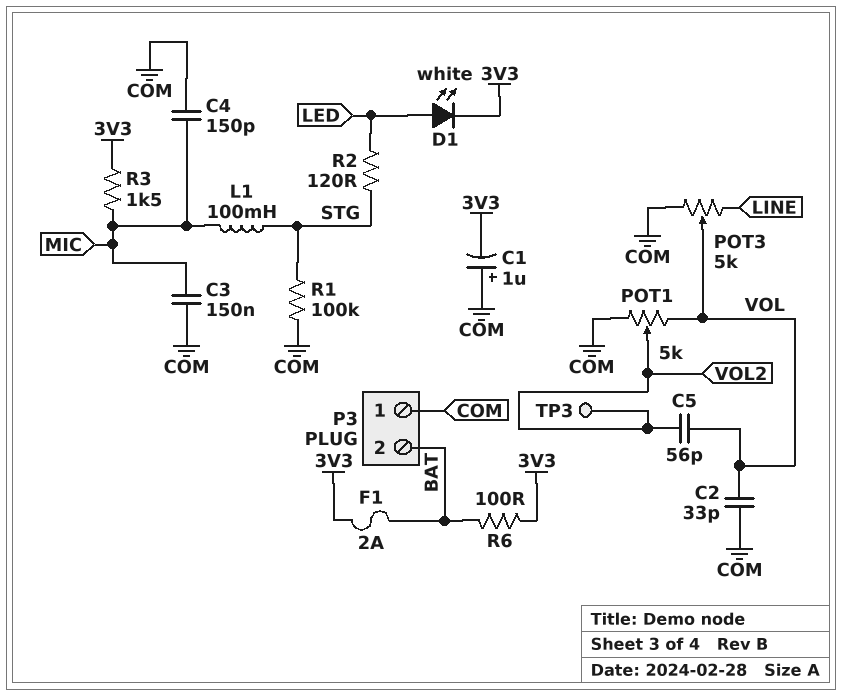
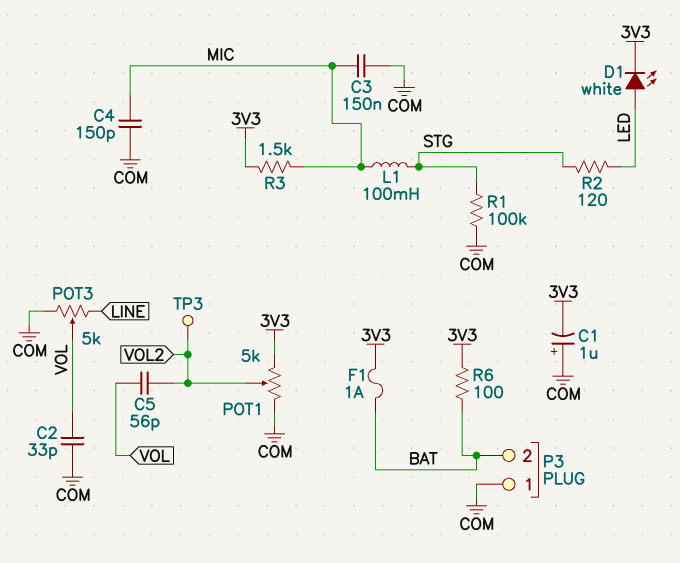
F1: 2A (3V3, BAT) -> 1A (3V3, BAT)
POT1: 5k (COM, VOL, wiper VOL2) -> 5k (3V3, COM, wiper VOL2)

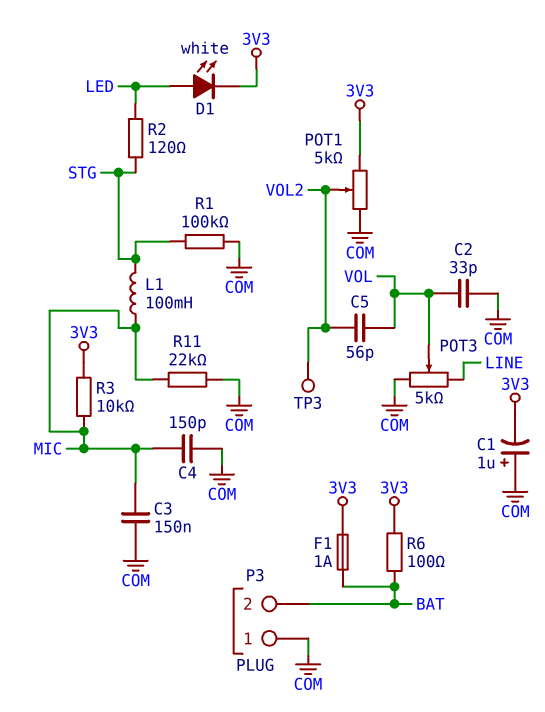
R3: 1.5k (3V3, MIC) -> 10k (3V3, MIC)
R11: none -> 22k (COM, MIC)

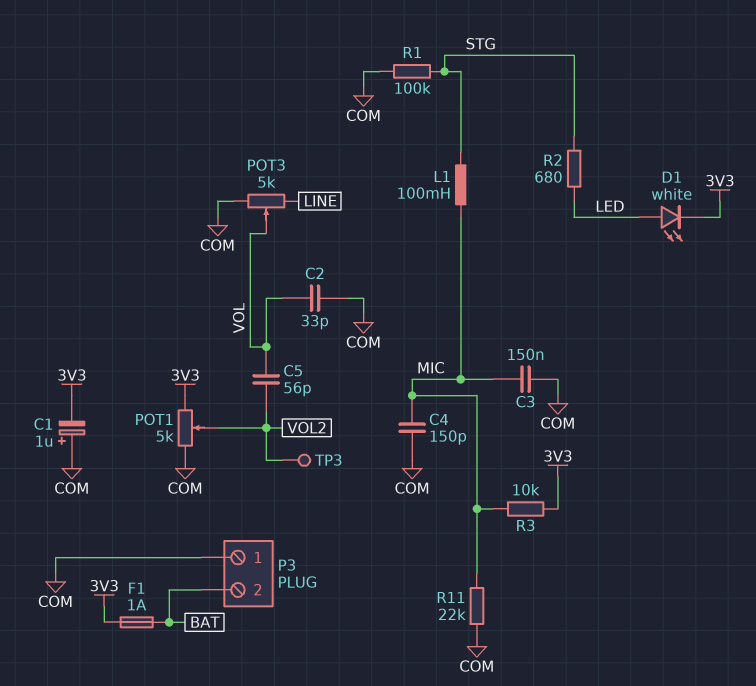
R2: 120 (LED, STG) -> 680 (LED, STG)
R6: 100 (3V3, BAT) -> none

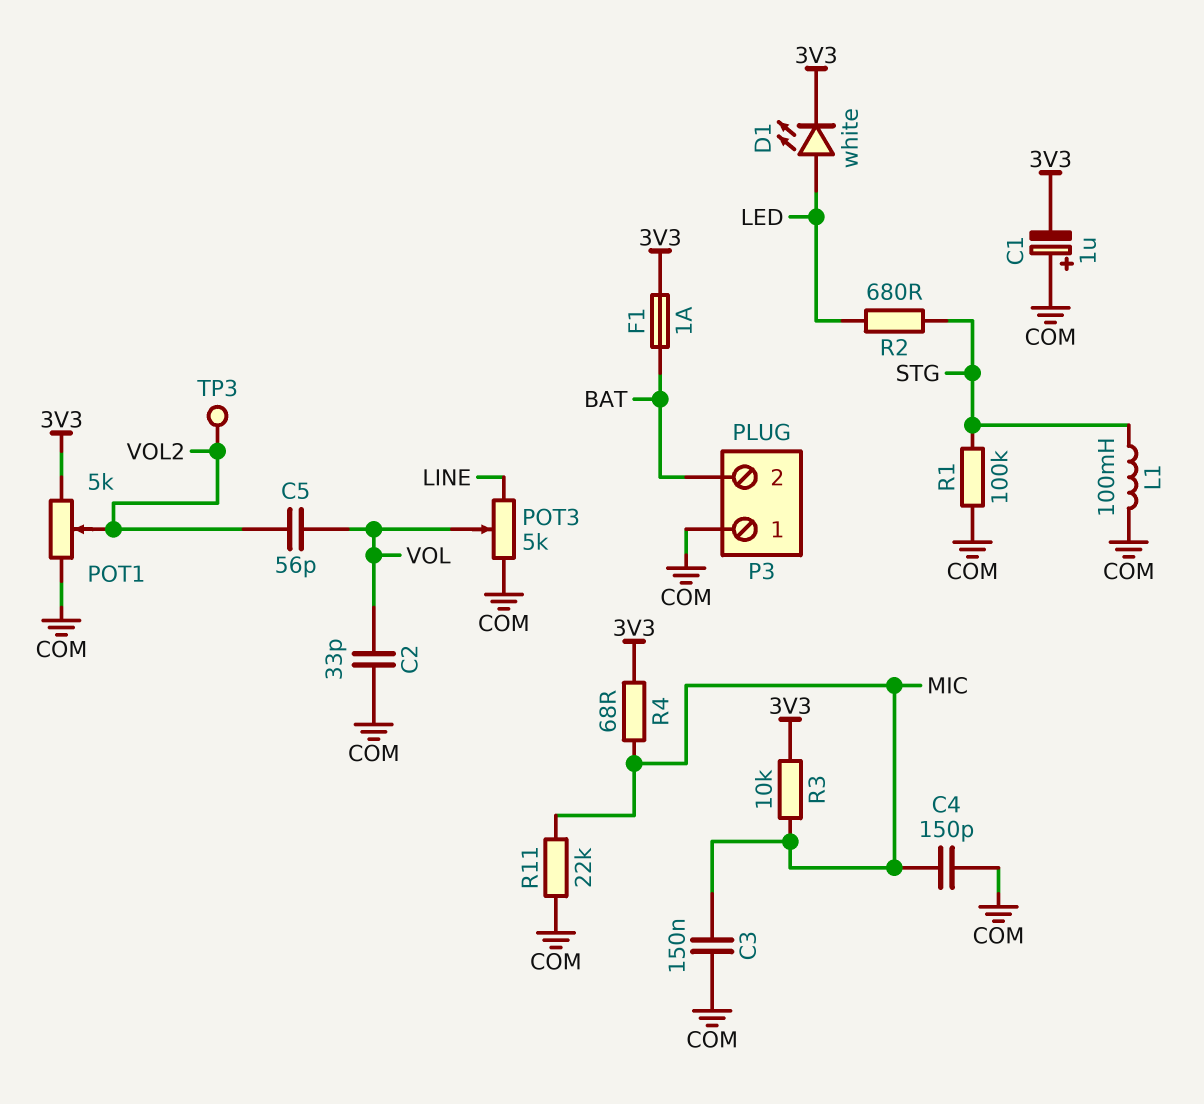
L1: 100mH (MIC, STG) -> 100mH (COM, STG)
R4: none -> 68 (3V3, MIC)

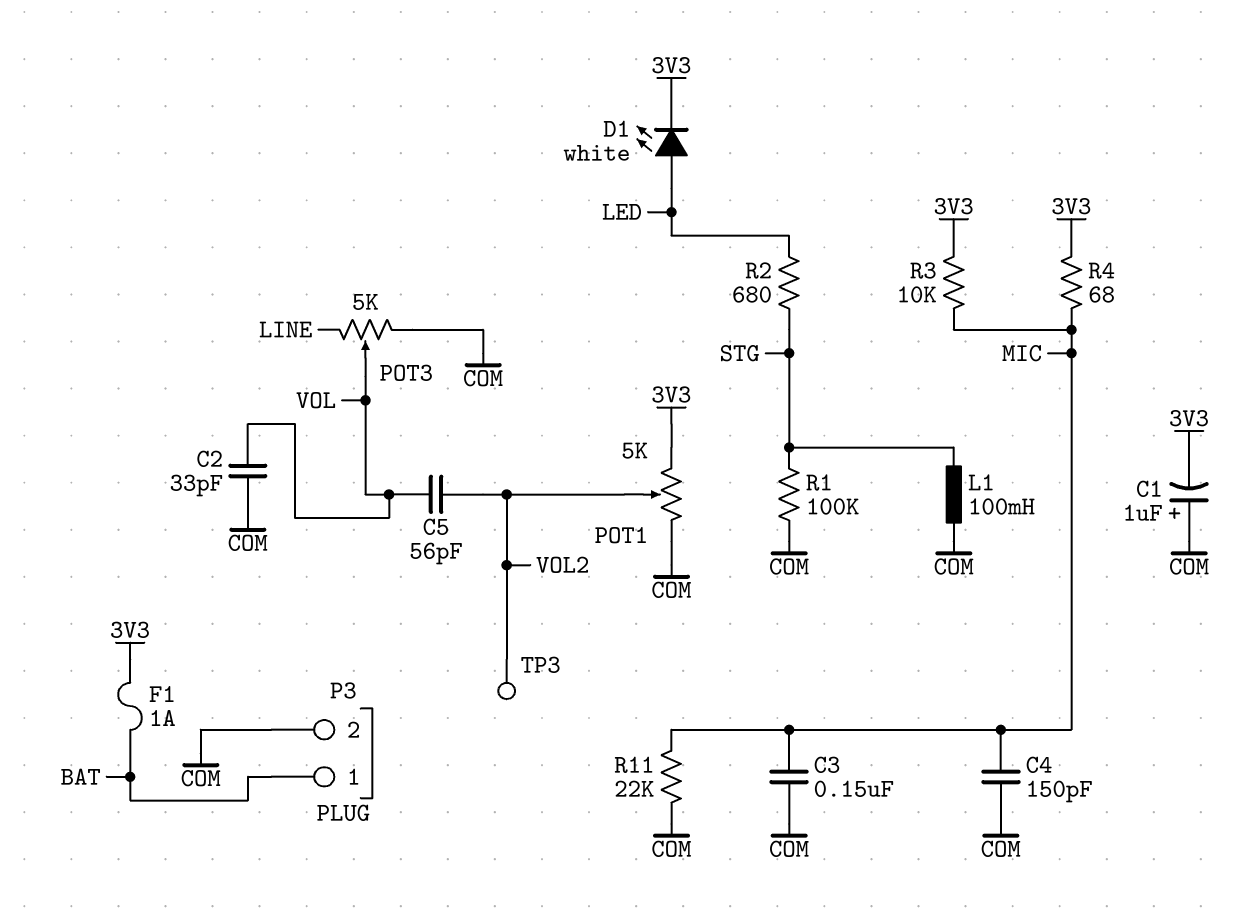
P3 pin 1: COM -> BAT
P3 pin 2: BAT -> COM

